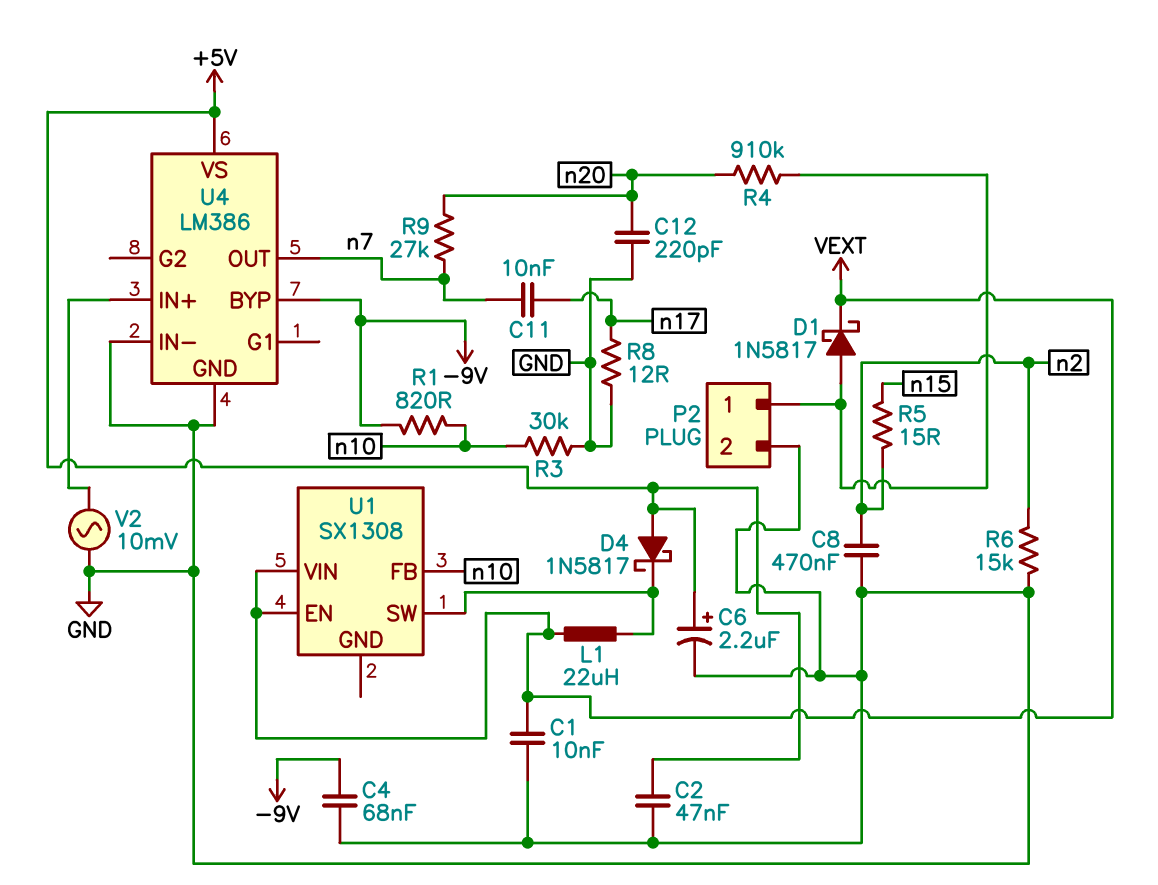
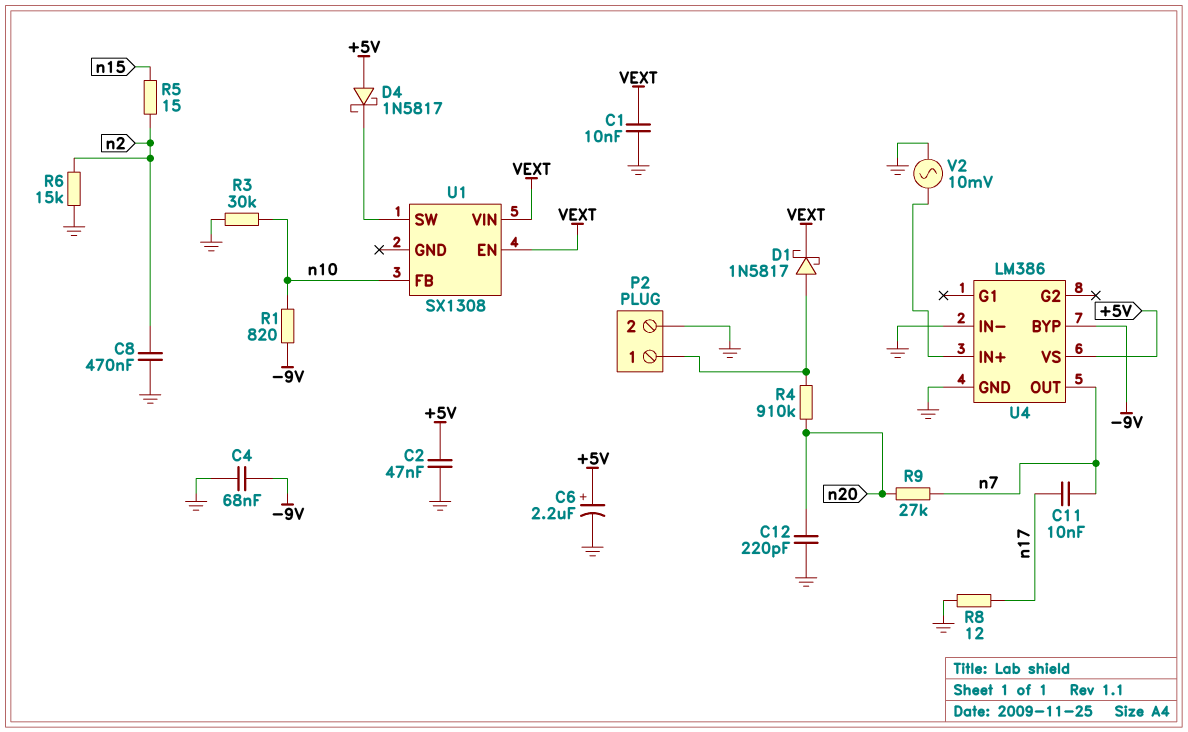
L1: 22uH (U1/SW, VEXT) -> none

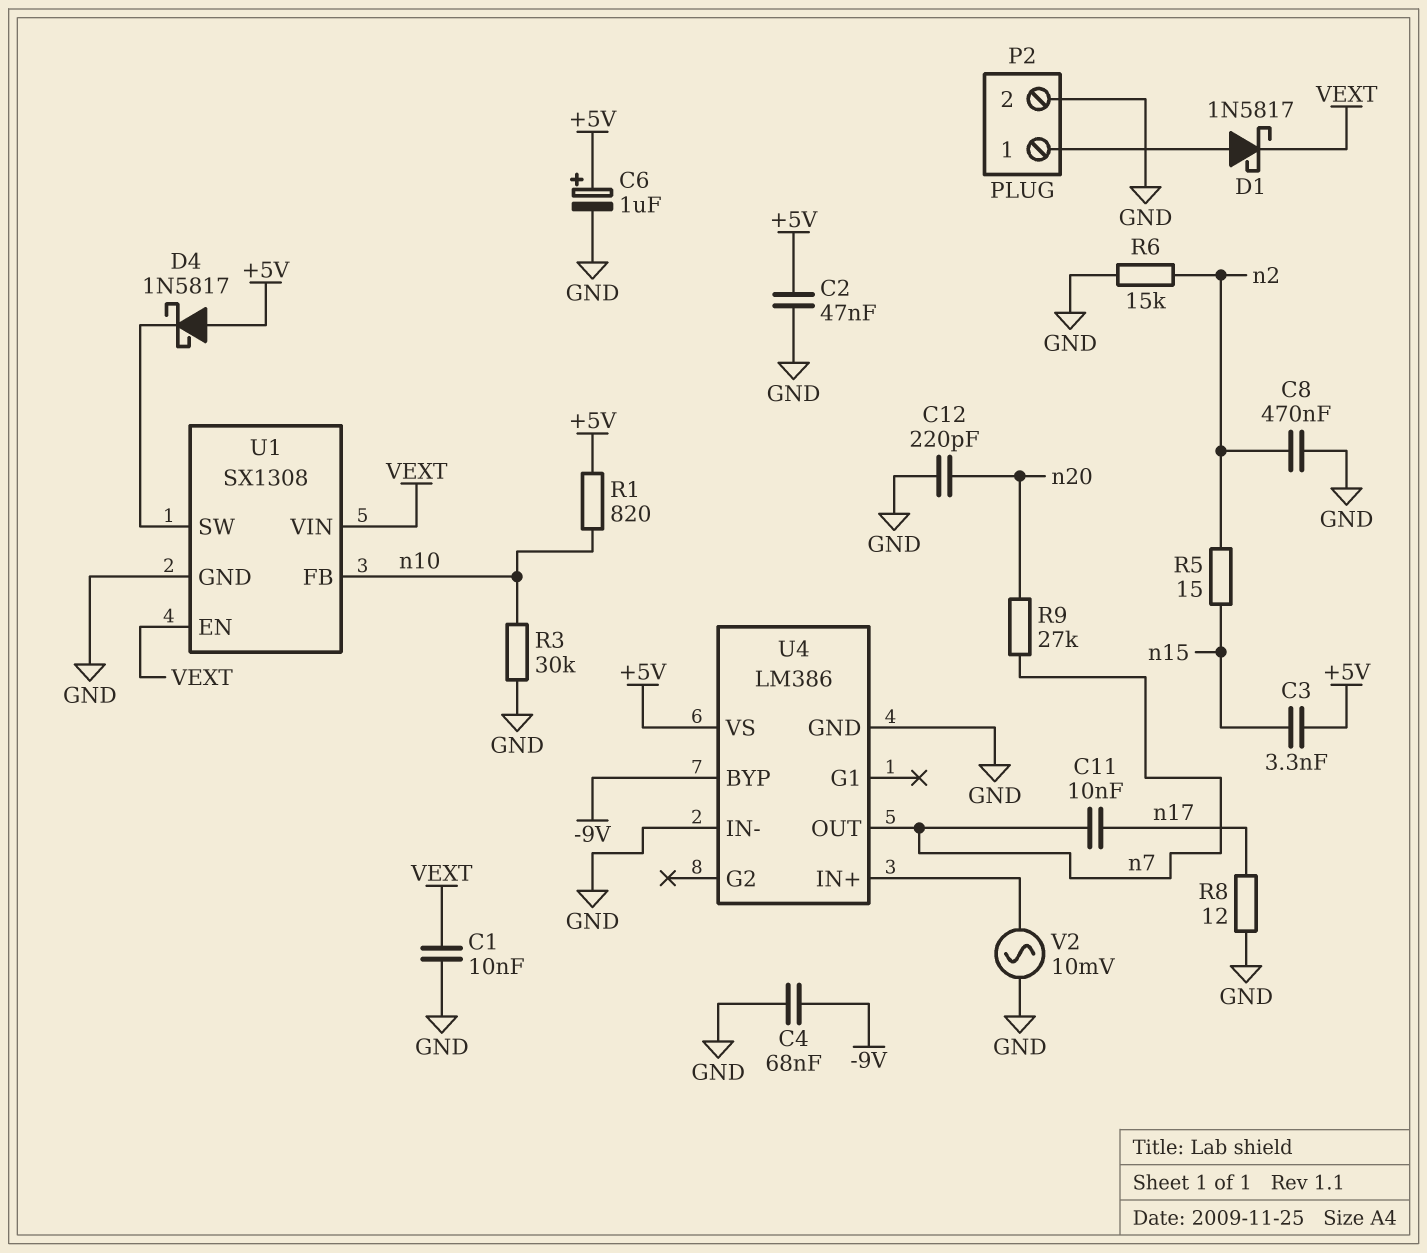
C3: none -> 3.3nF (+5V, n15)
C6: 2.2uF (plus +5V, minus GND) -> 1uF (plus +5V, minus GND)
R1: 820 (-9V, n10) -> 820 (+5V, n10)
R4: 910k (P2/1, n20) -> none
U1 pin GND: none -> GND

